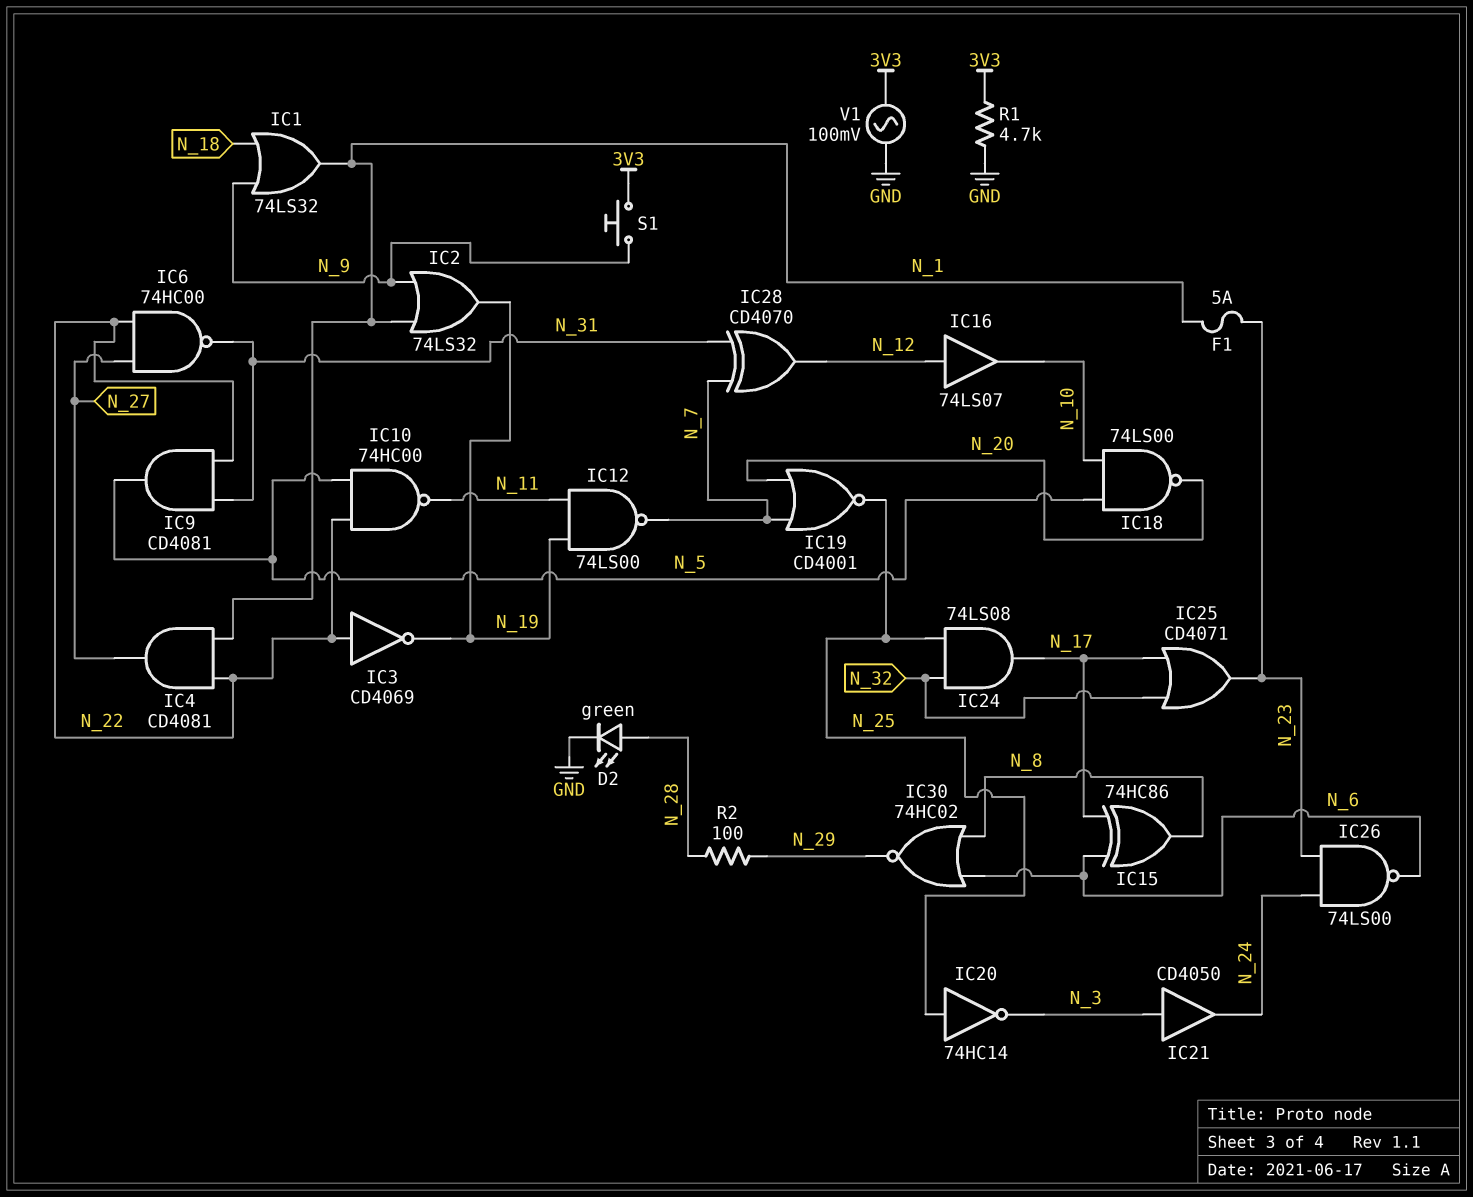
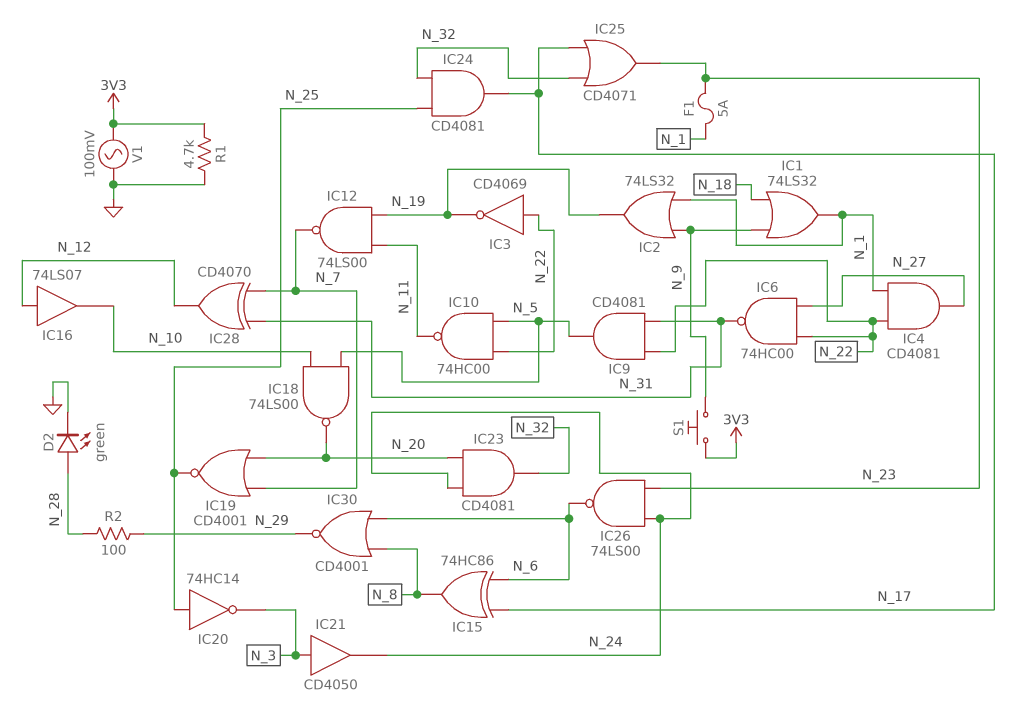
IC23: none -> AND CD4081 (in N_20, in N_24, out N_32)
IC24: AND 74LS08 (in N_25, in N_32, out N_17) -> AND CD4081 (in N_25, in N_32, out N_17)
IC30: NOR 74HC02 (in N_6, in N_8, out N_29) -> NOR CD4001 (in N_6, in N_8, out N_29)

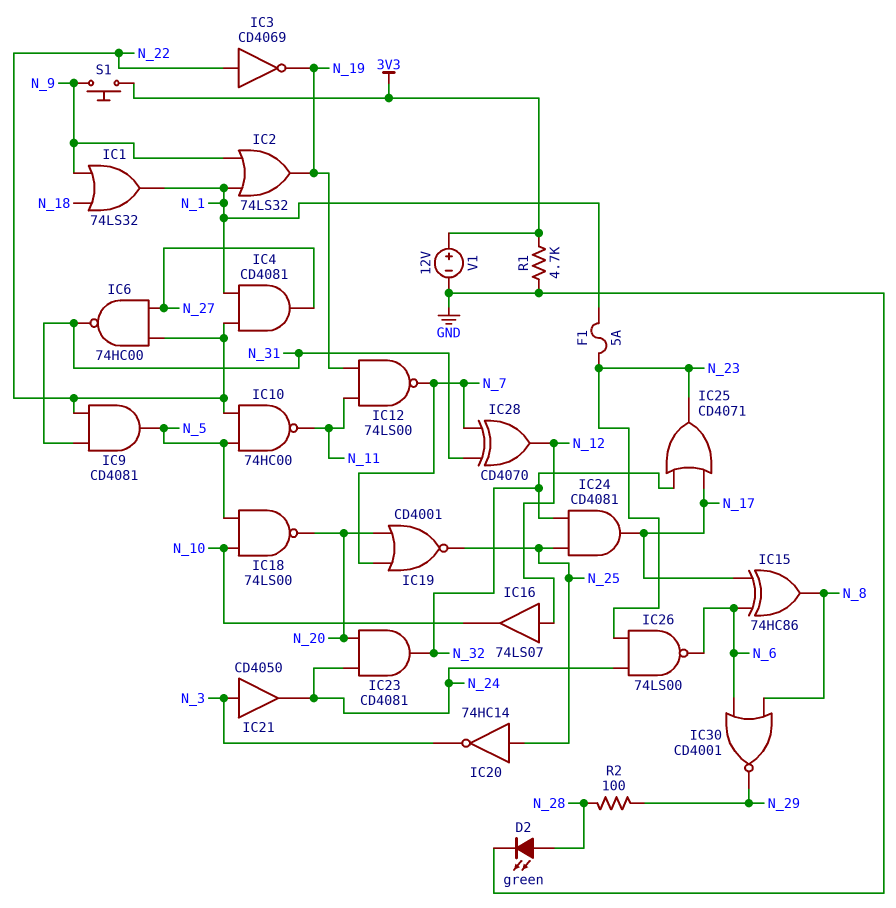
V1: AC 100mV (3V3, GND) -> 12V (plus 3V3, minus GND)

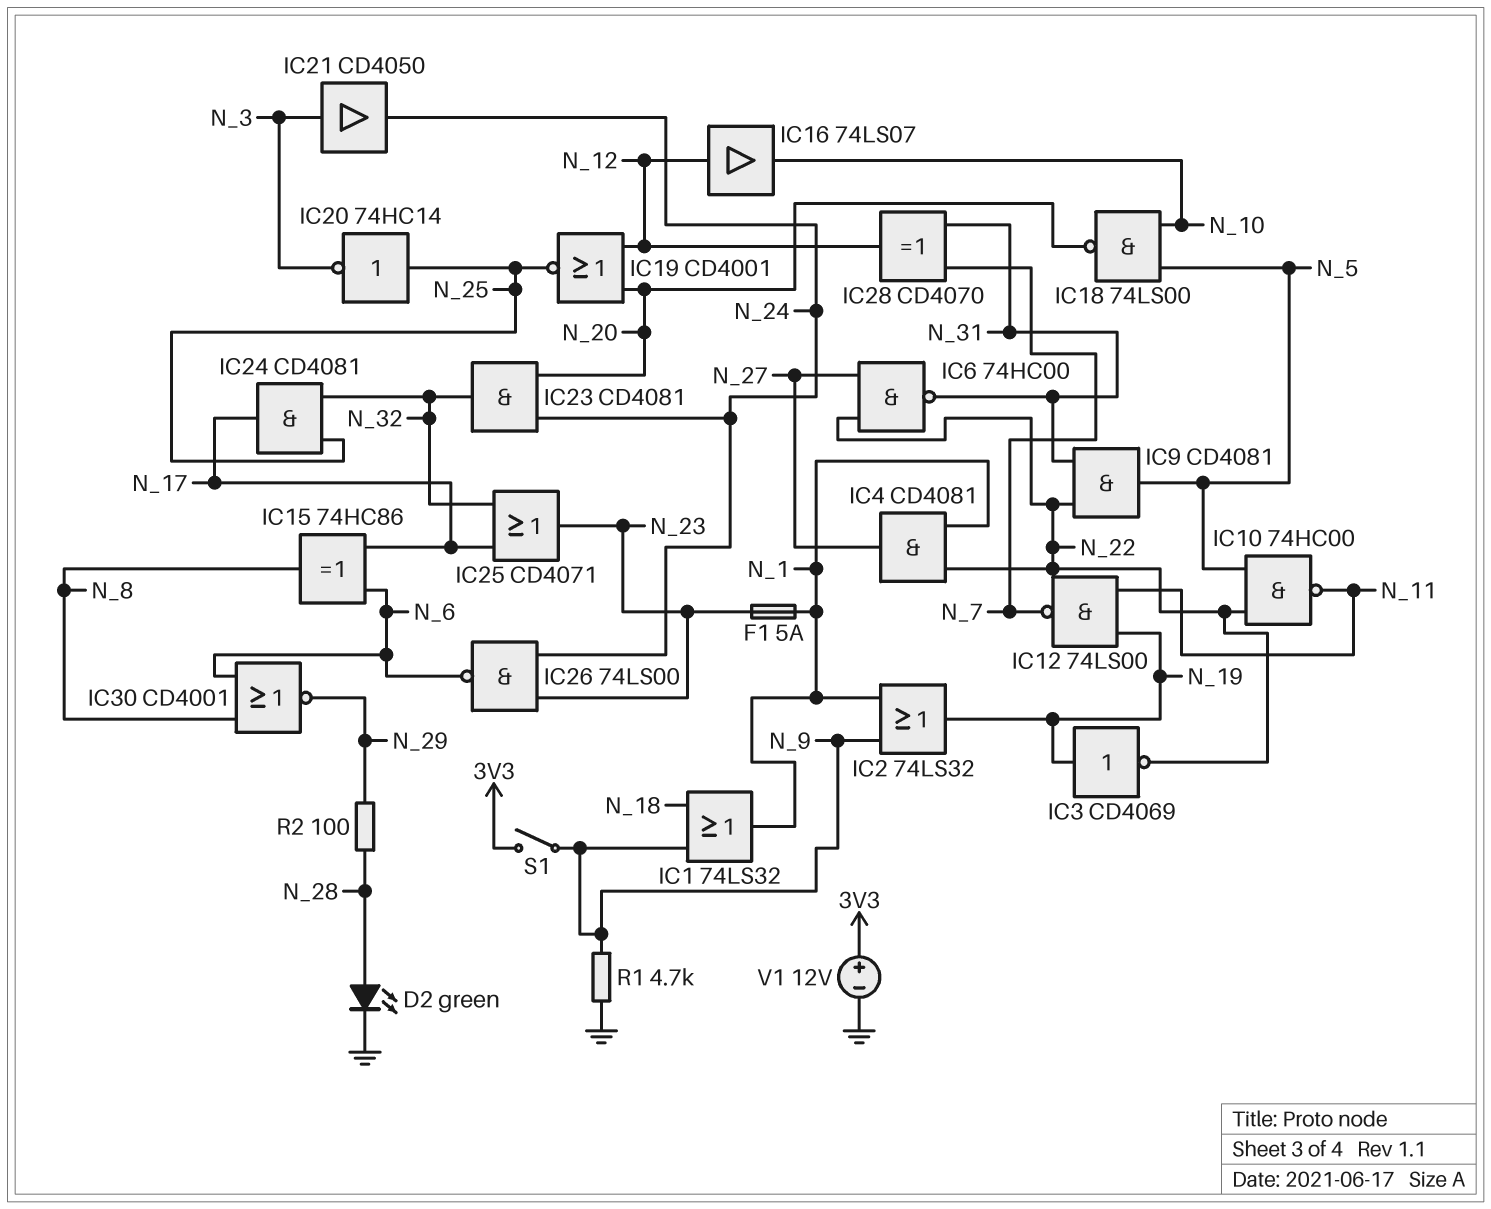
IC3: NOT CD4069 (in N_22, out N_19) -> NOT CD4069 (in N_19, out N_22)
IC19: NOR CD4001 (in N_7, in N_20, out N_25) -> NOR CD4001 (in N_12, in N_20, out N_25)
R1: 4.7k (3V3, GND) -> 4.7k (GND, N_9)
S1: button (3V3, N_9) -> switch (3V3, N_9)

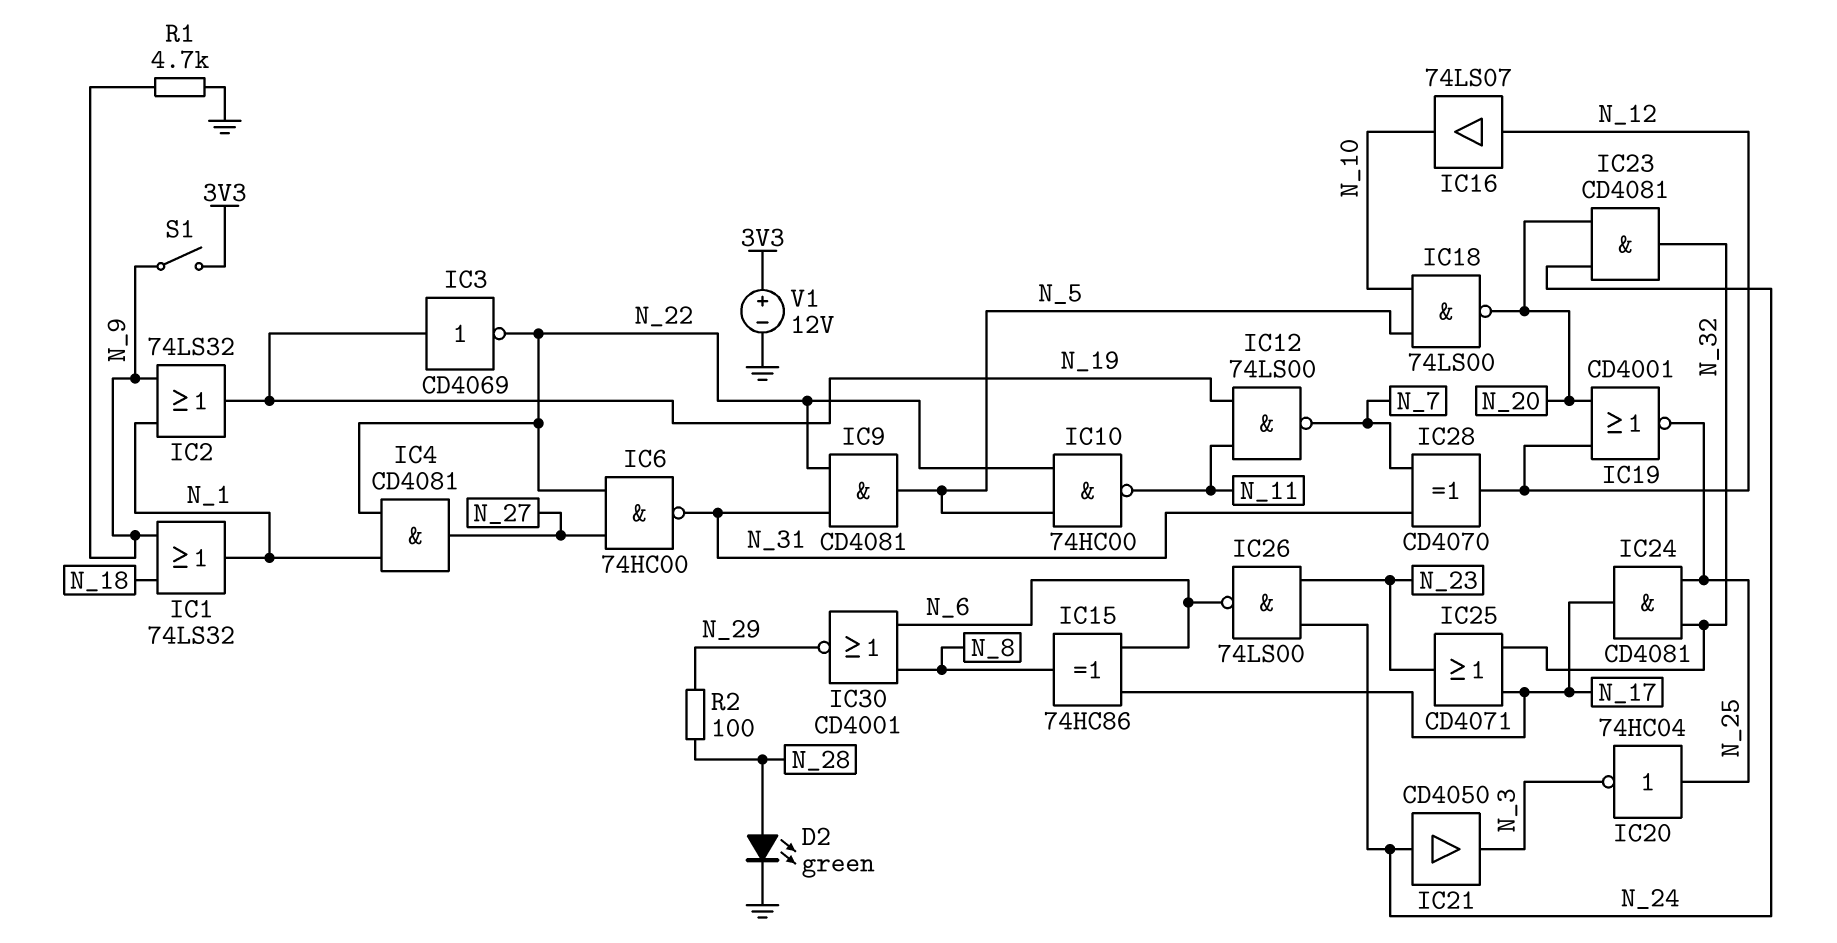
F1: 5A (N_1, N_23) -> none
IC20: NOT 74HC14 (in N_25, out N_3) -> NOT 74HC04 (in N_25, out N_3)
IC21: buffer CD4050 (in N_3, out N_24) -> buffer CD4050 (in N_24, out N_3)

